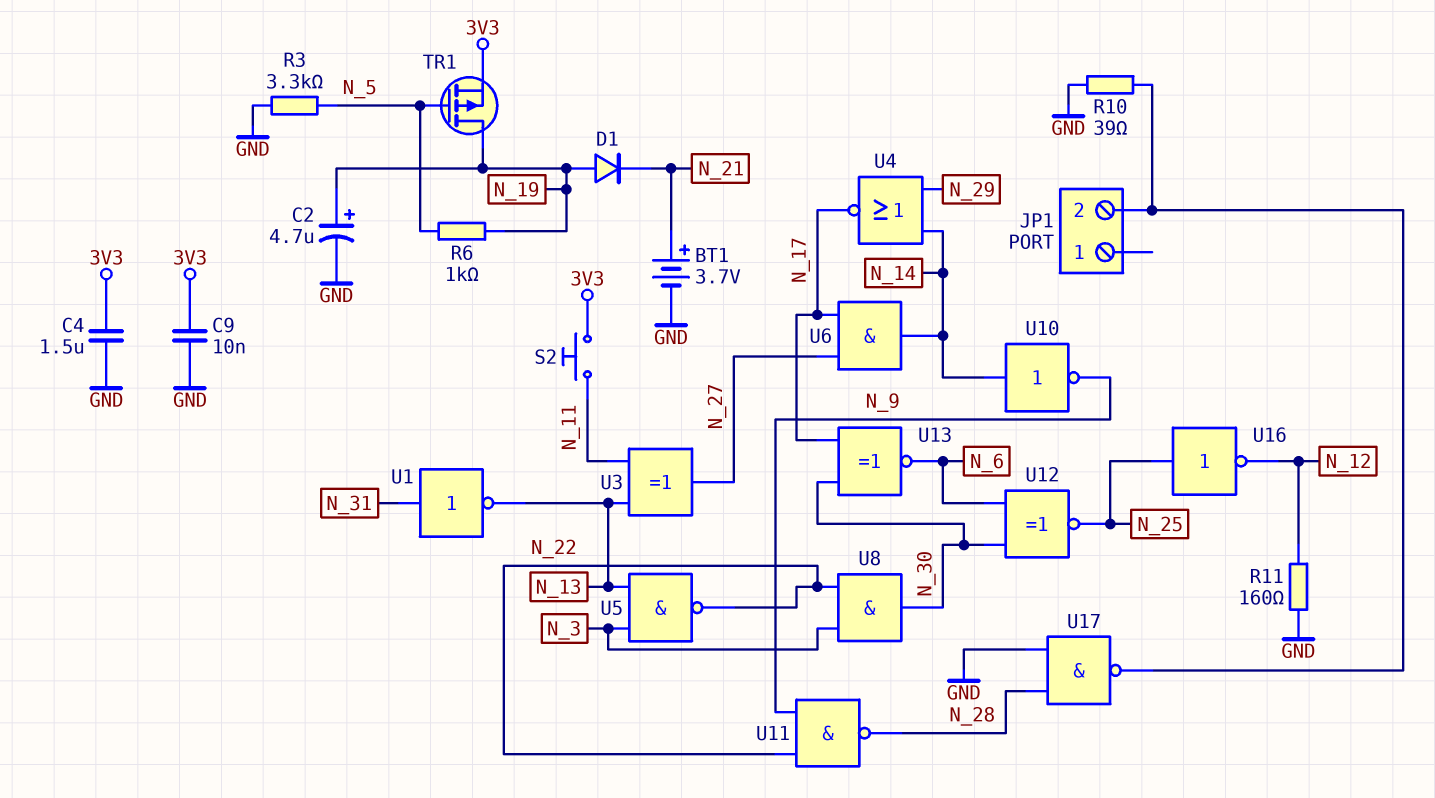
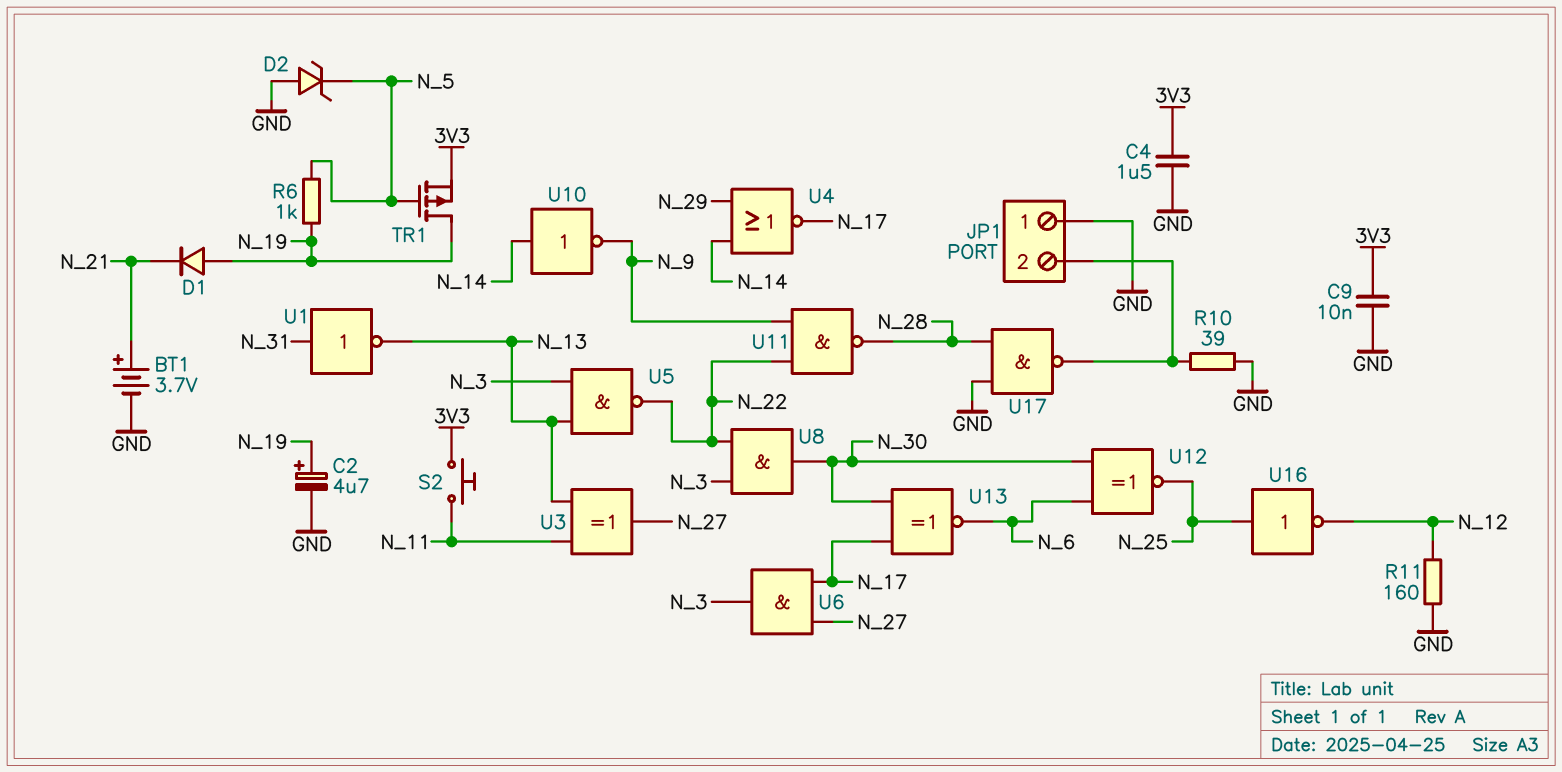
D2: none -> zener (A GND, K N_5)
JP1 pin 1: none -> GND
R3: 3.3k (GND, N_5) -> none
U6: AND (in N_17, in N_27, out N_14) -> AND (in N_17, in N_27, out N_3)

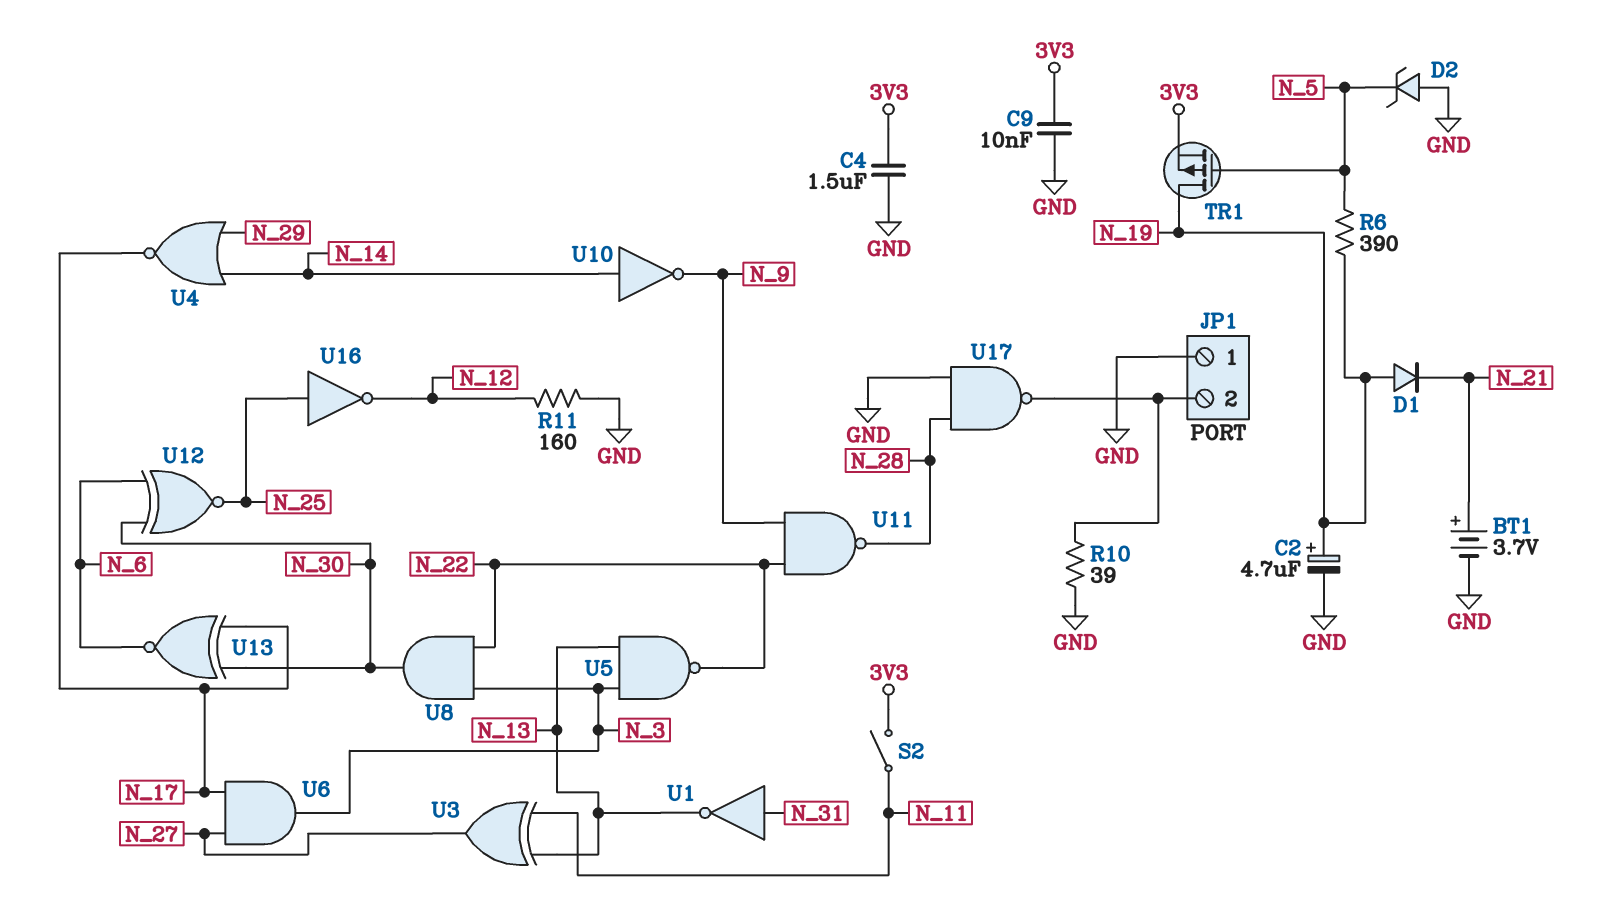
R6: 1k (N_5, N_19) -> 390 (N_5, N_19)
S2: button (3V3, N_11) -> switch (3V3, N_11)

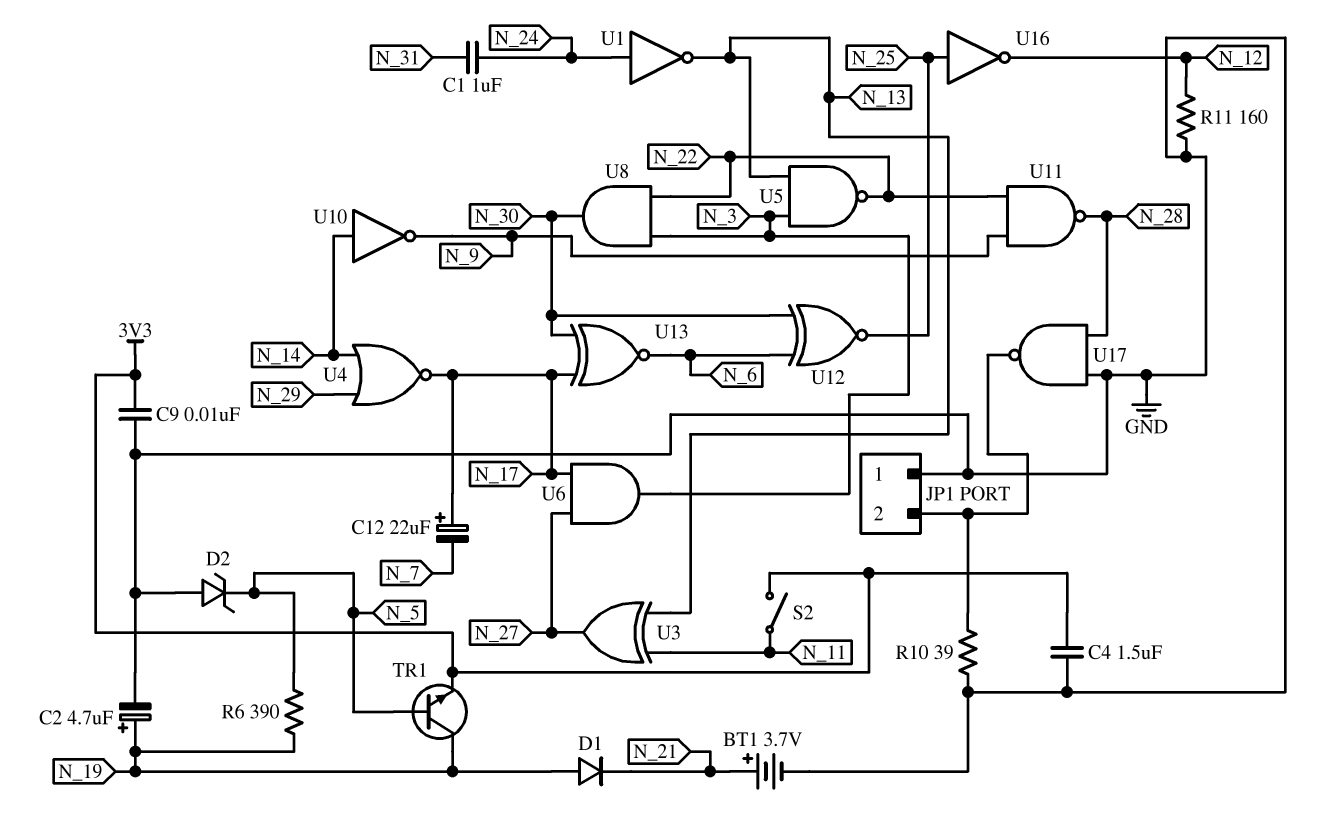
C1: none -> 1uF (N_24, N_31)
C12: none -> 22uF (plus N_17, minus N_7)
TR1: PMOS (G N_5, D N_19, S 3V3) -> NPN (B N_5, C N_19, E 3V3)
U1: NOT (in N_31, out N_13) -> NOT (in N_24, out N_13)

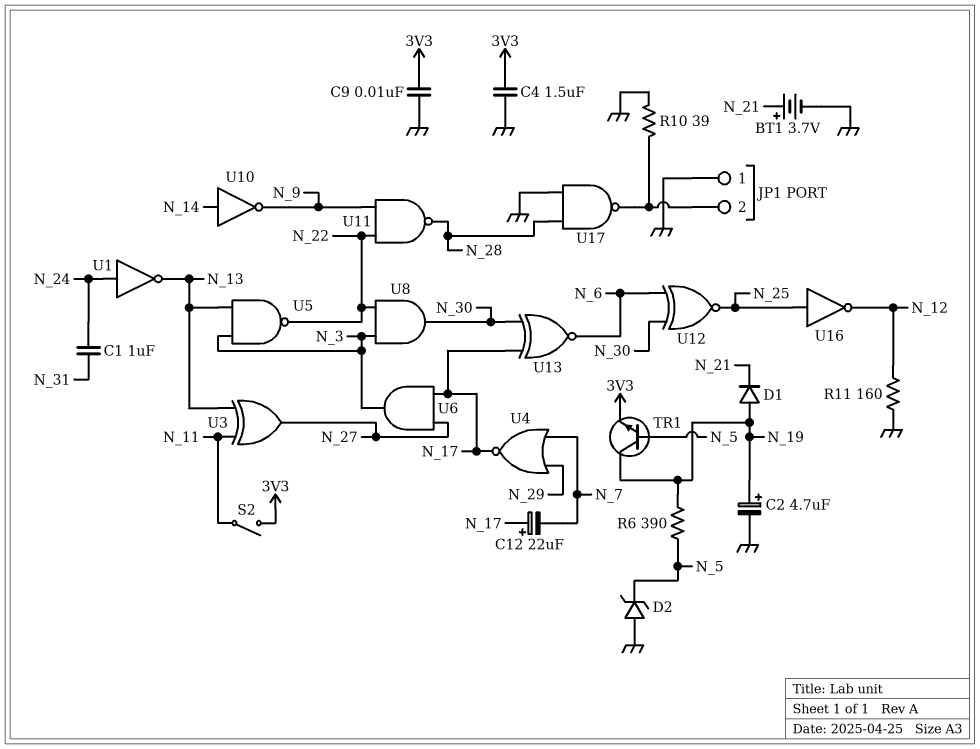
U4: NOR (in N_14, in N_29, out N_17) -> NOR (in N_7, in N_29, out N_17)

